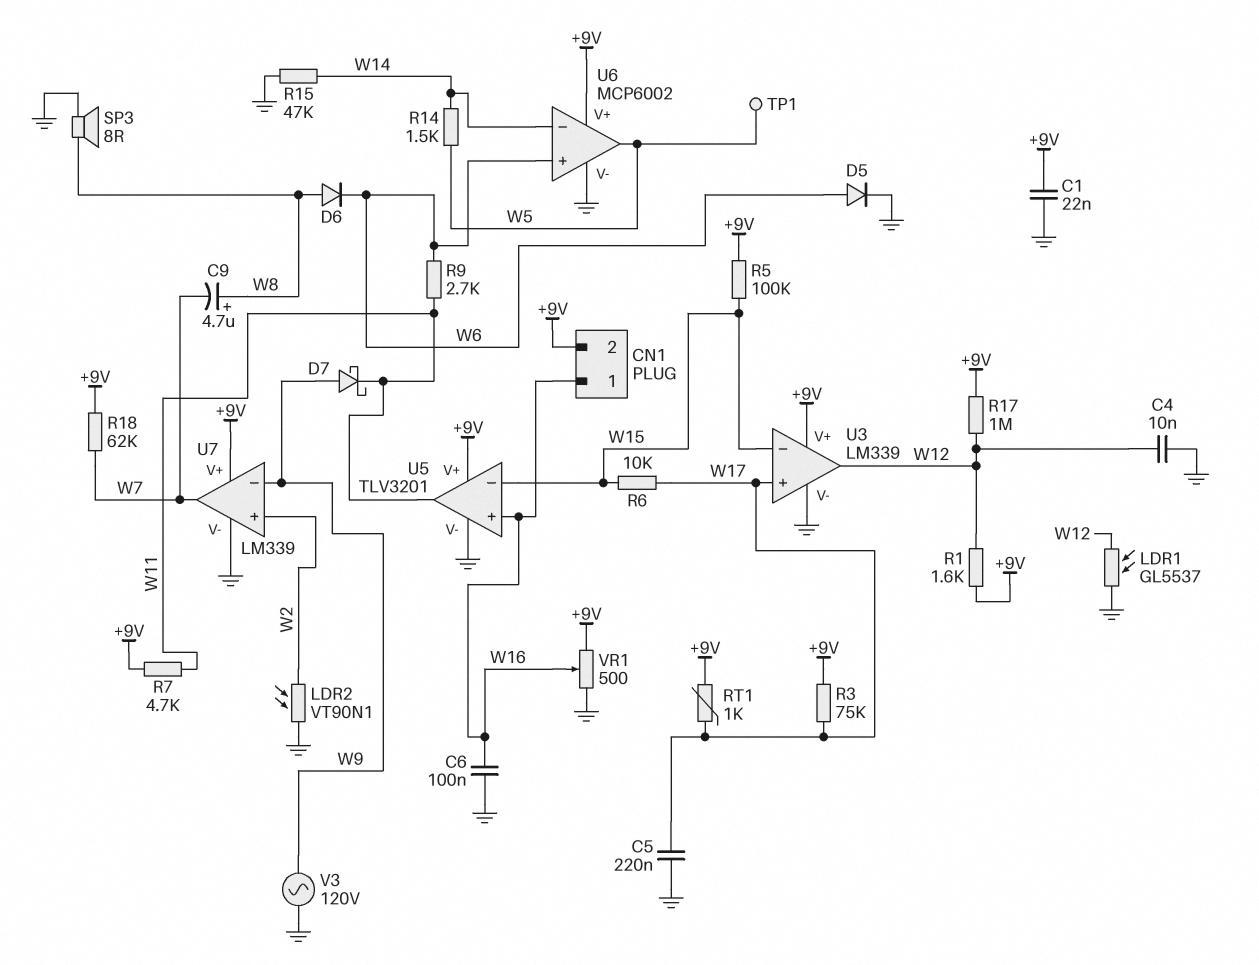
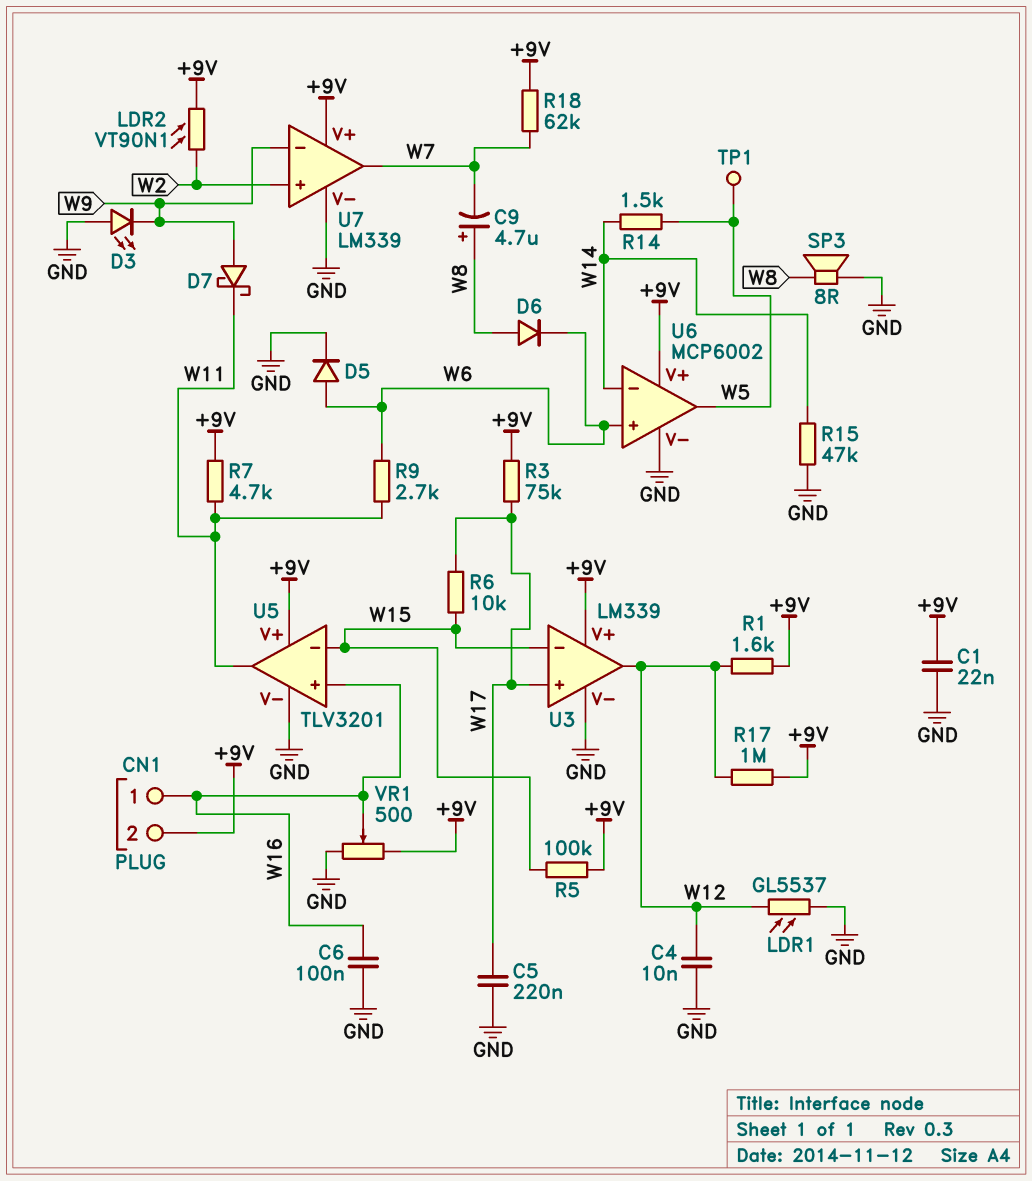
D3: none -> LED (A GND, K W9)
LDR2: VT90N1 (GND, W2) -> VT90N1 (+9V, W2)
RT1: 1k (+9V, W17) -> none
V3: AC 120V (GND, W9) -> none

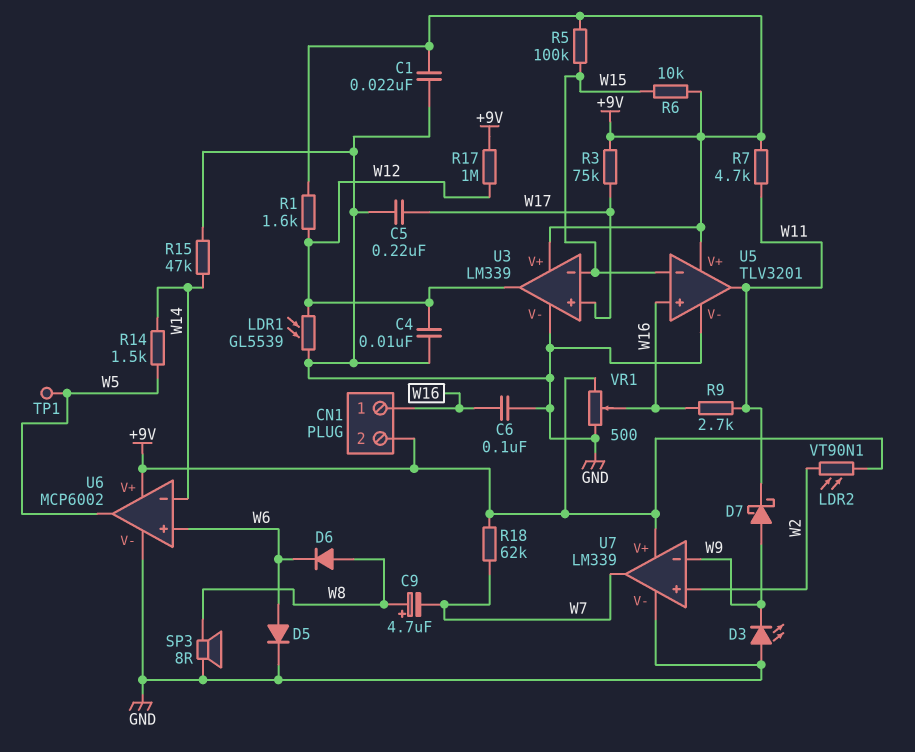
LDR1: GL5537 (GND, W12) -> GL5539 (GND, W12)
R6: 10k (W15, W17) -> 10k (+9V, W15)
R9: 2.7k (W6, W11) -> 2.7k (W11, W16)

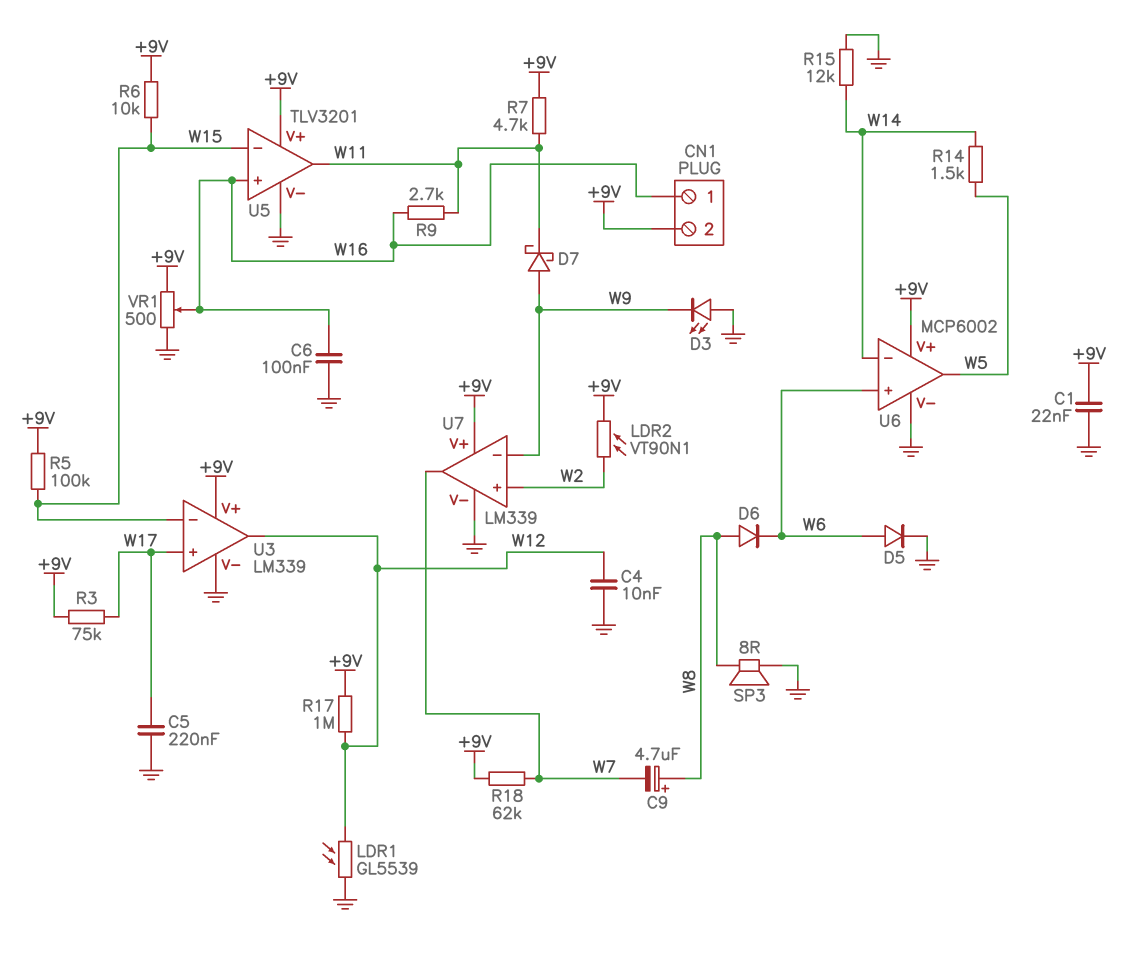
R1: 1.6k (+9V, W12) -> none
R15: 47k (GND, W14) -> 12k (GND, W14)
TP1: test point (W5) -> none

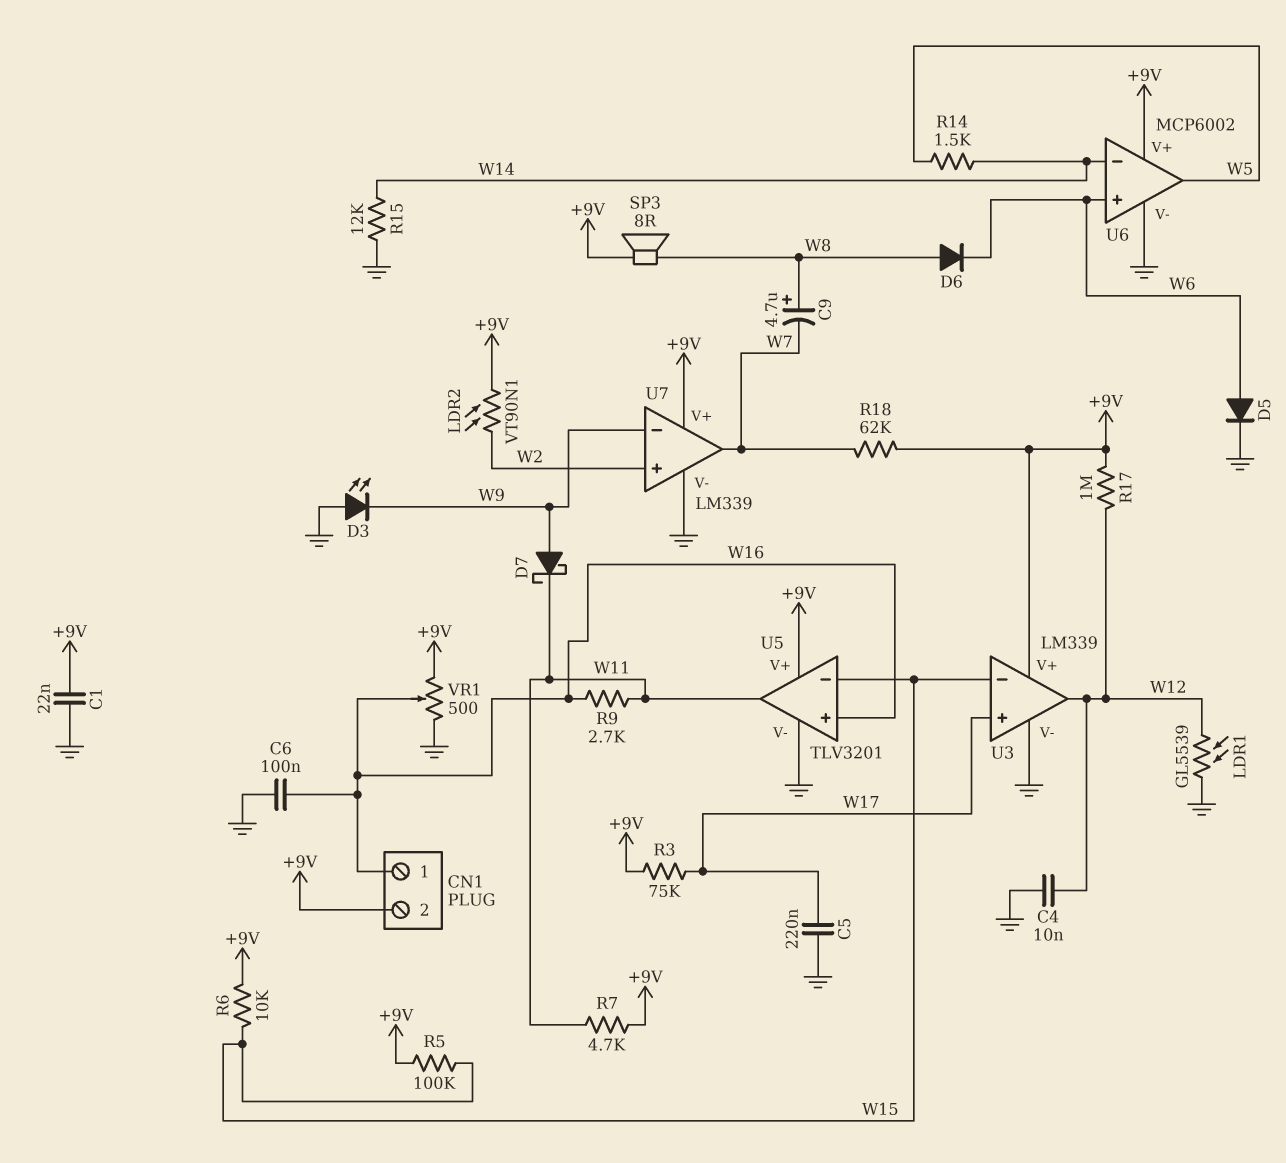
SP3: speaker 8R (GND, W8) -> speaker 8R (+9V, W8)

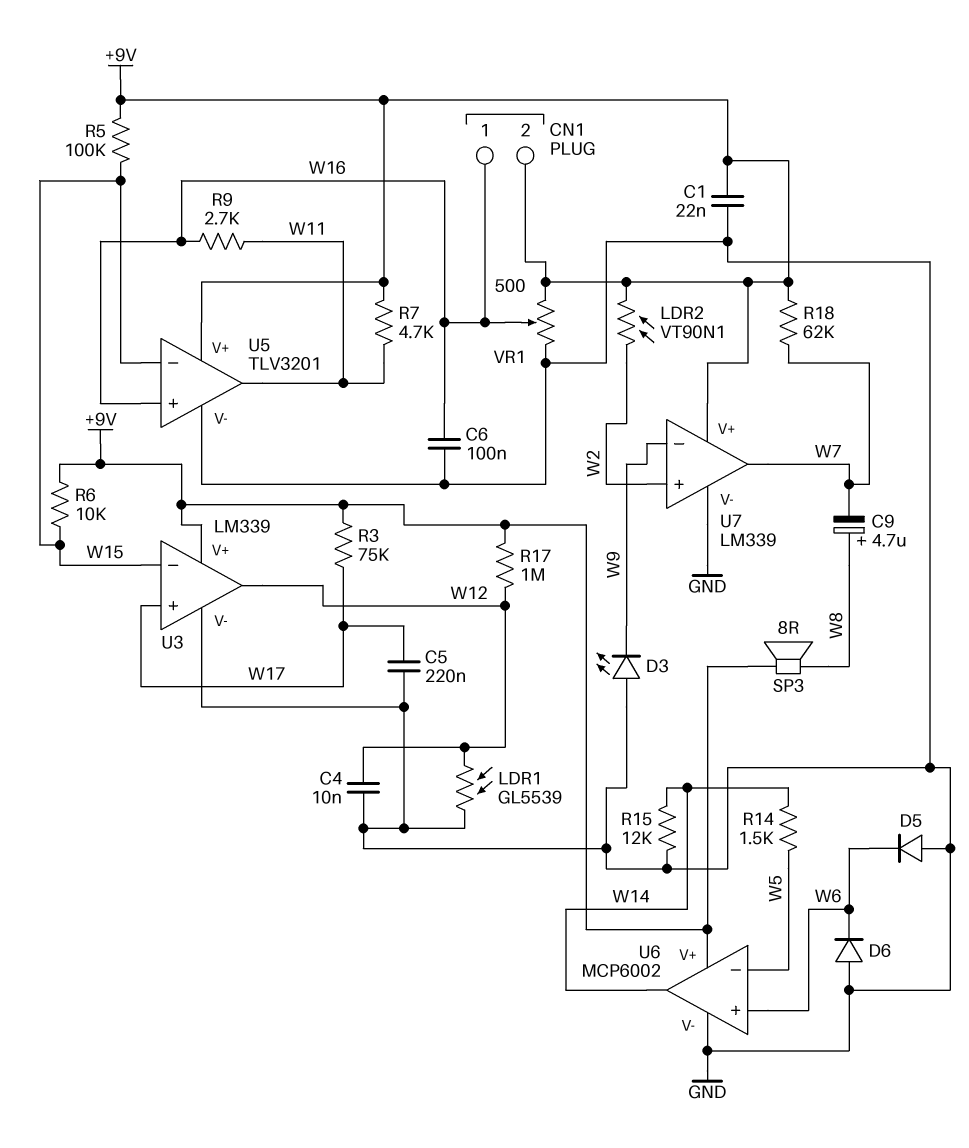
D5: diode (A W6, K GND) -> diode (A GND, K W6)
D6: diode (A W8, K W6) -> diode (A GND, K W6)
D7: schottky (A W9, K W11) -> none
U6 pin in-: W14 -> W5
U6 pin out: W5 -> W14

